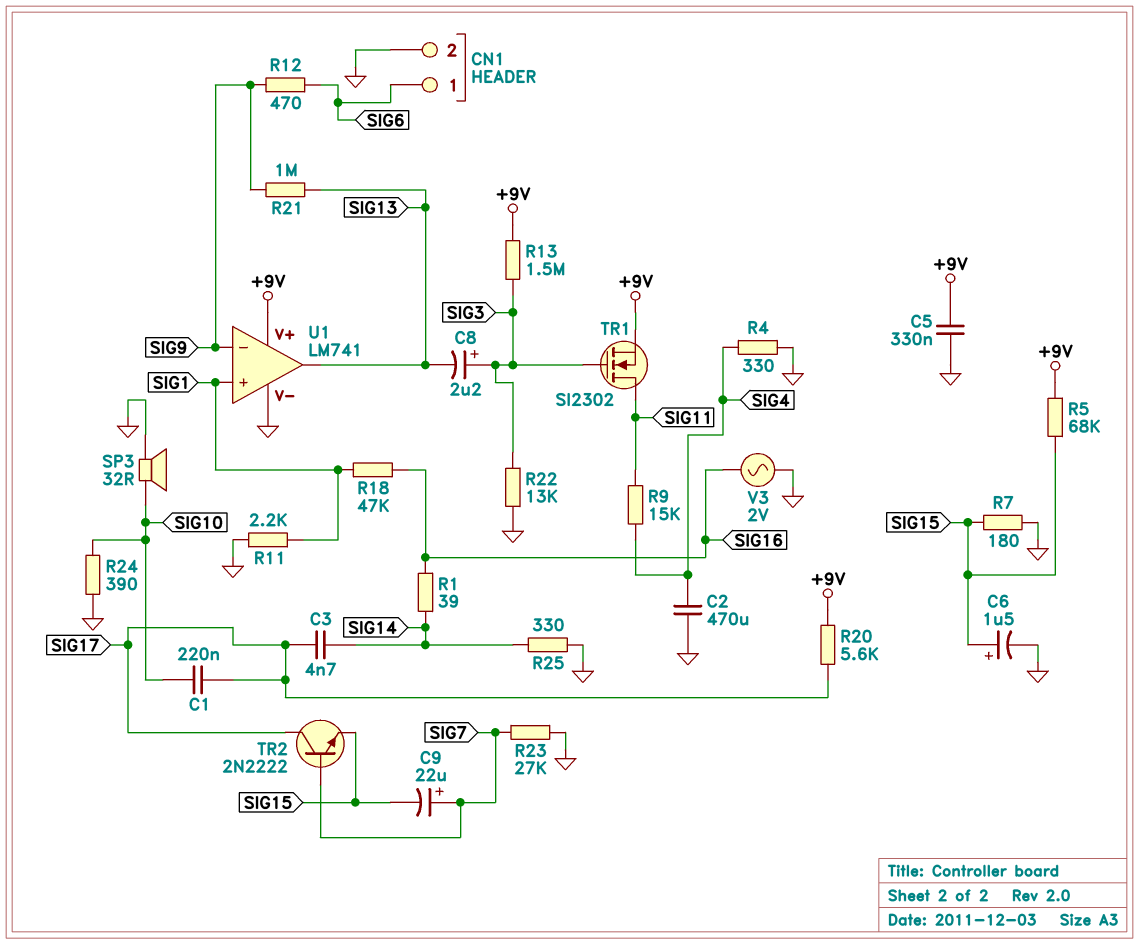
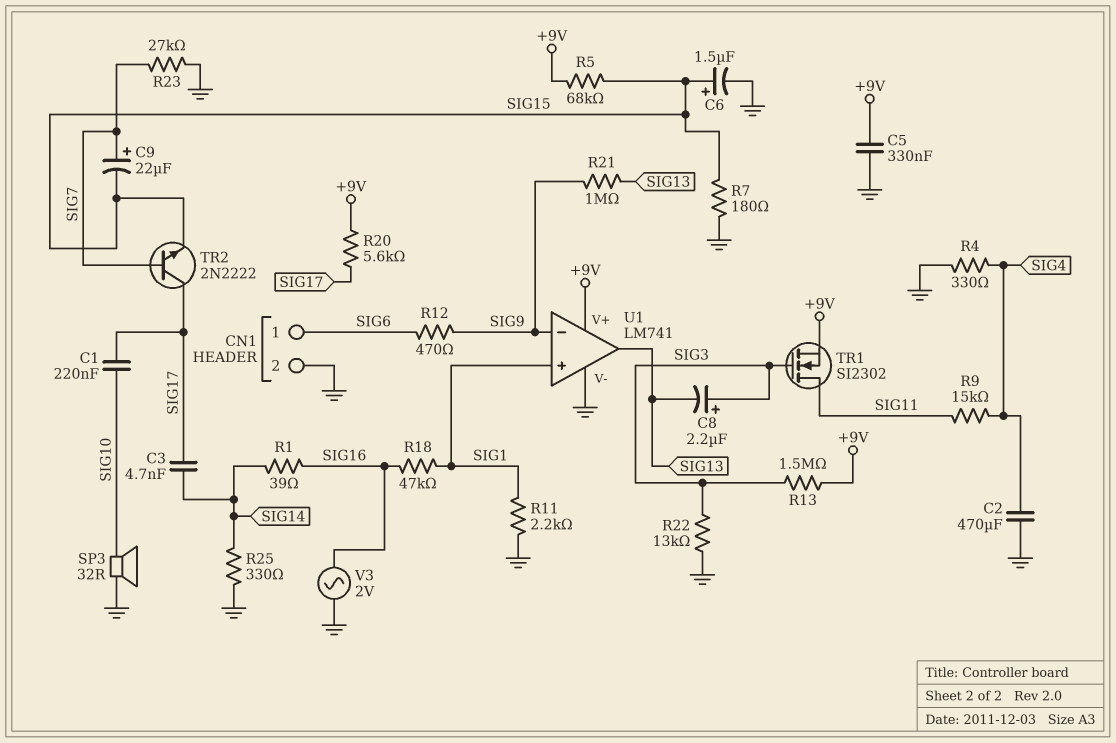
R24: 390 (GND, SIG10) -> none

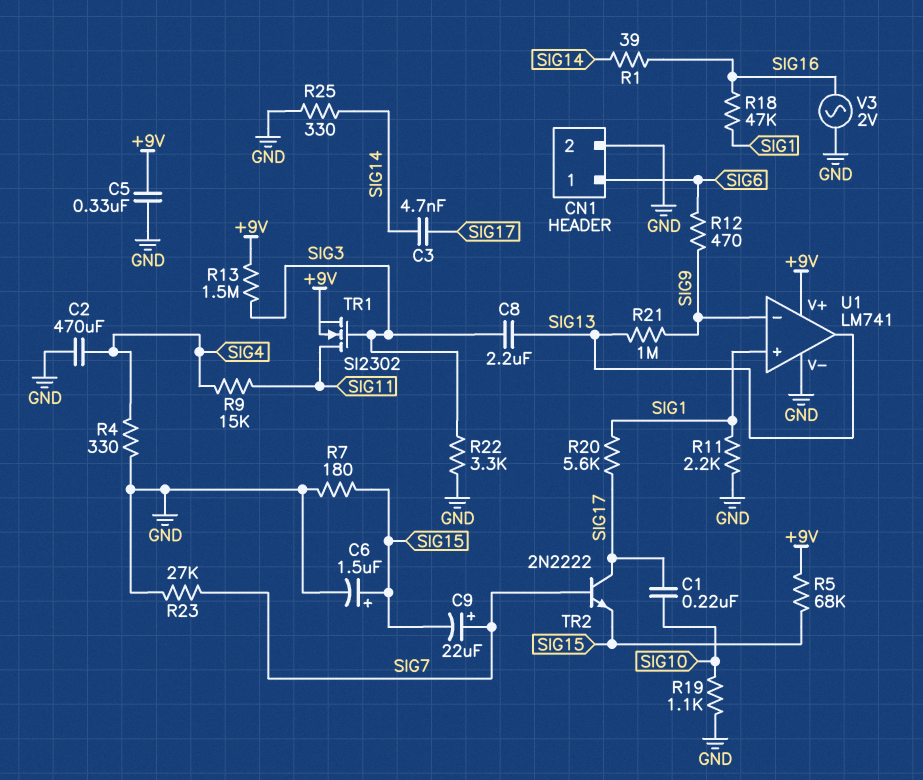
C8: 2.2uF (plus SIG3, minus SIG13) -> 2.2uF (SIG3, SIG13)
R19: none -> 1.1k (GND, SIG10)
R20: 5.6k (+9V, SIG17) -> 5.6k (SIG1, SIG17)
R22: 13k (GND, SIG3) -> 3.3k (GND, SIG3)
SP3: speaker 32R (GND, SIG10) -> none

